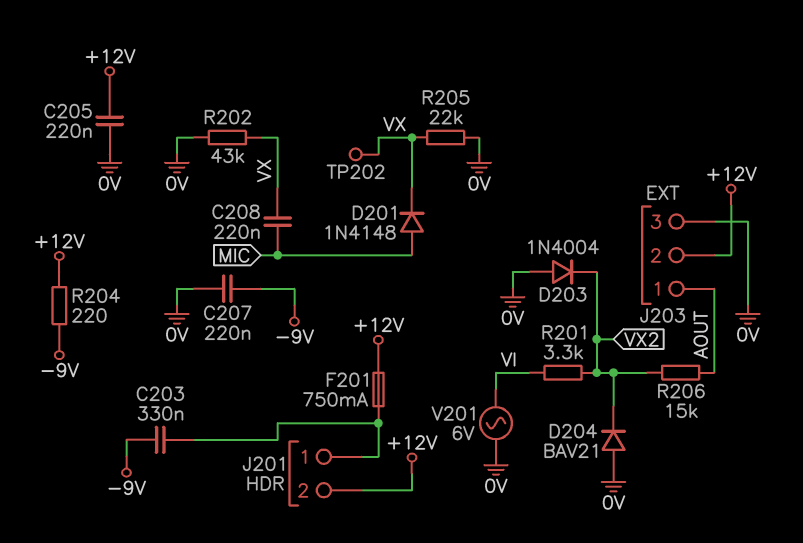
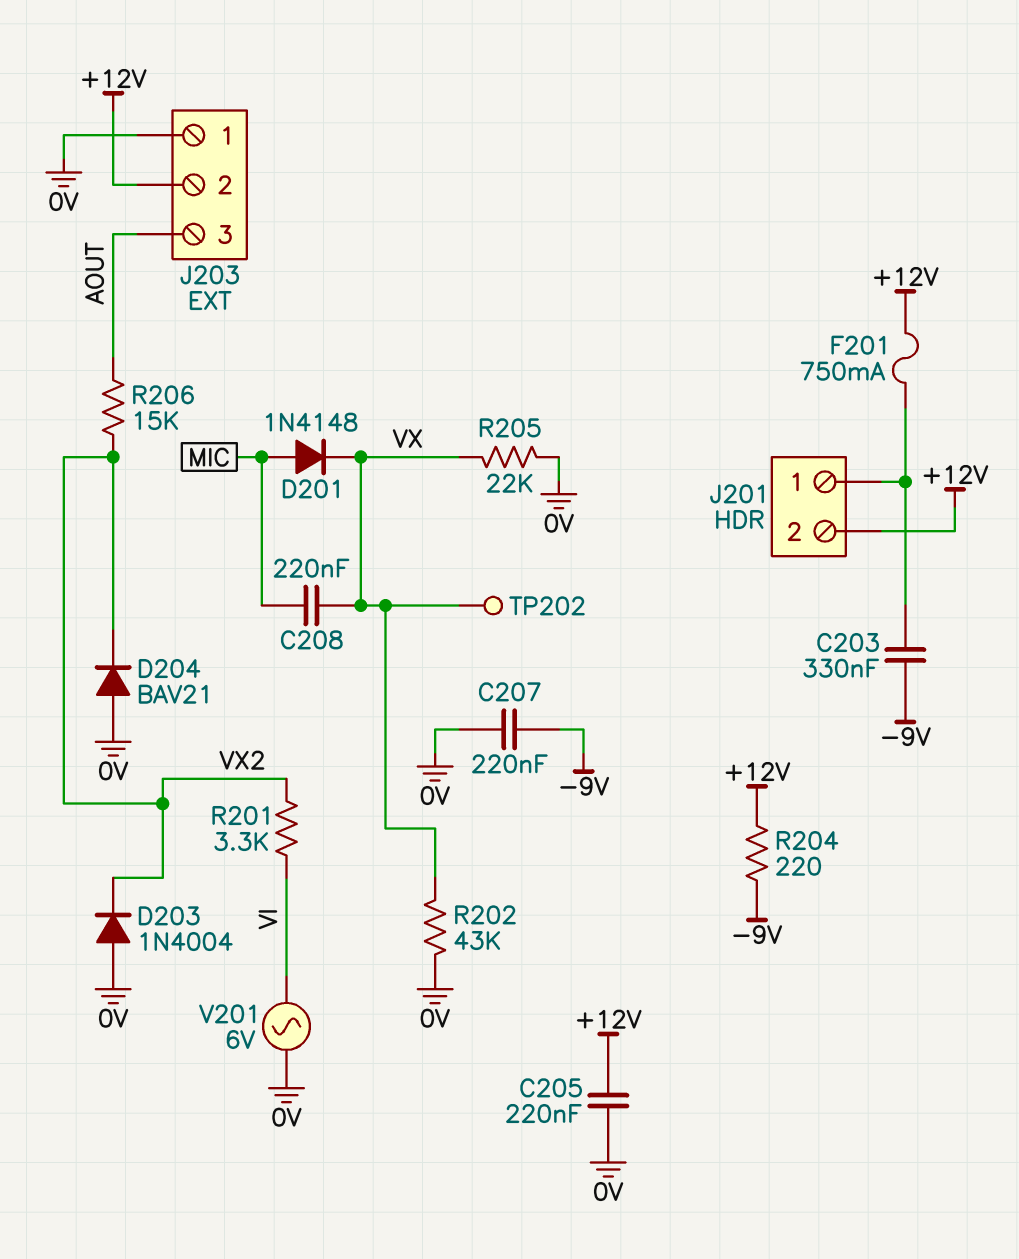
J203 pin 1: AOUT -> 0V
J203 pin 3: 0V -> AOUT

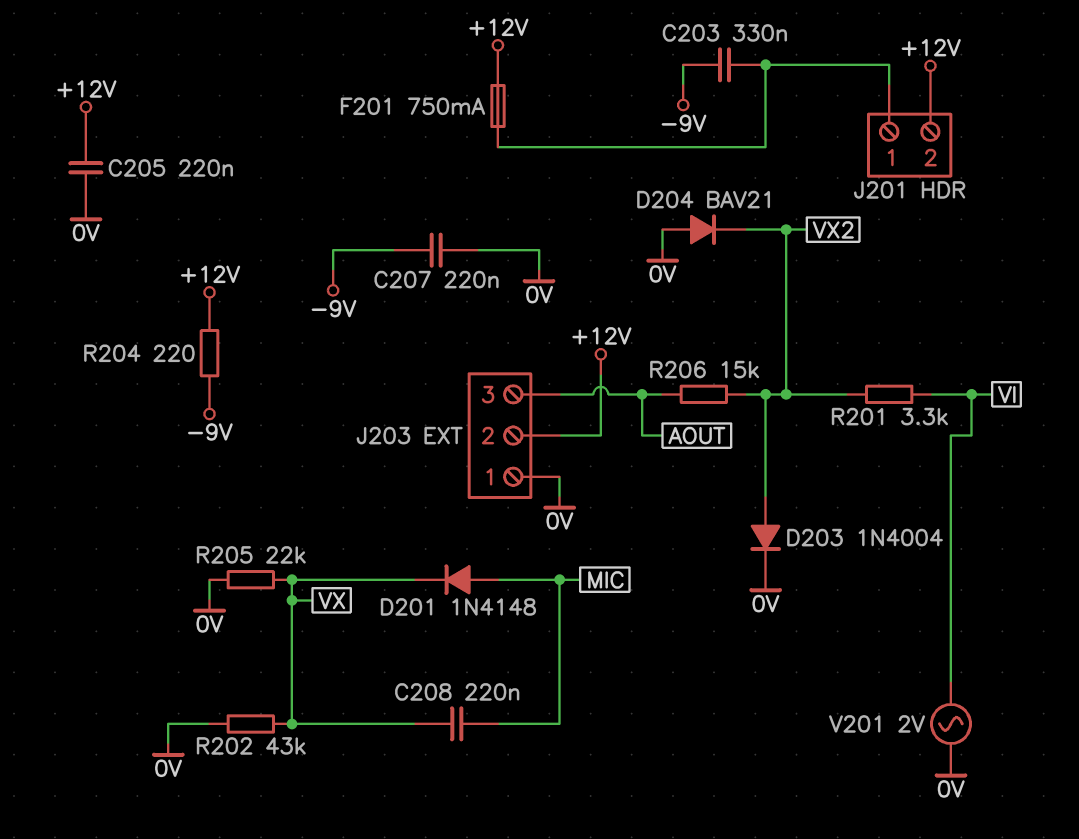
D203: diode 1N4004 (A 0V, K VX2) -> diode 1N4004 (A VX2, K 0V)
TP202: test point (VX) -> none
V201: AC 6V (0V, VI) -> AC 2V (0V, VI)

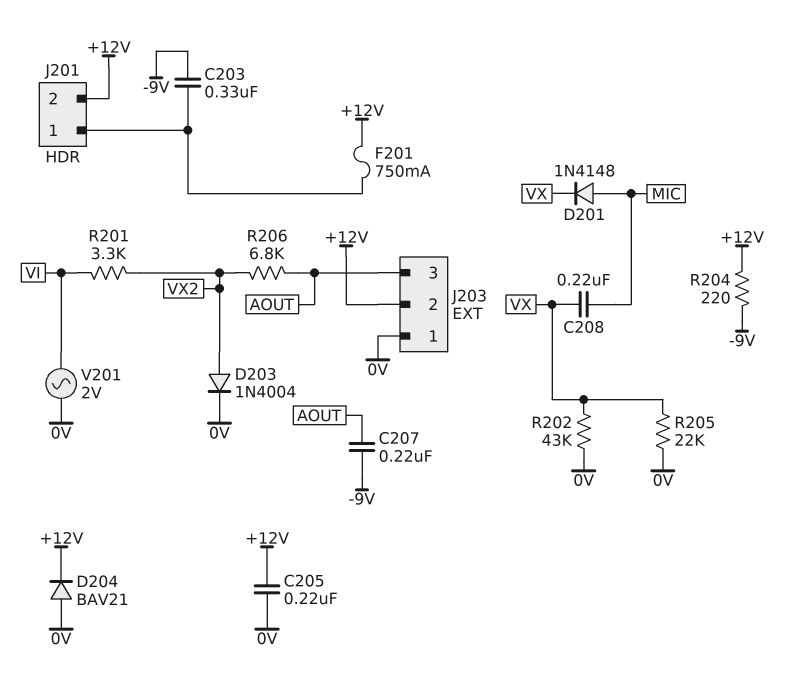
C207: 220nF (-9V, 0V) -> 220nF (-9V, AOUT)
D204: diode BAV21 (A 0V, K VX2) -> diode BAV21 (A 0V, K +12V)
R206: 15k (AOUT, VX2) -> 6.8k (AOUT, VX2)

